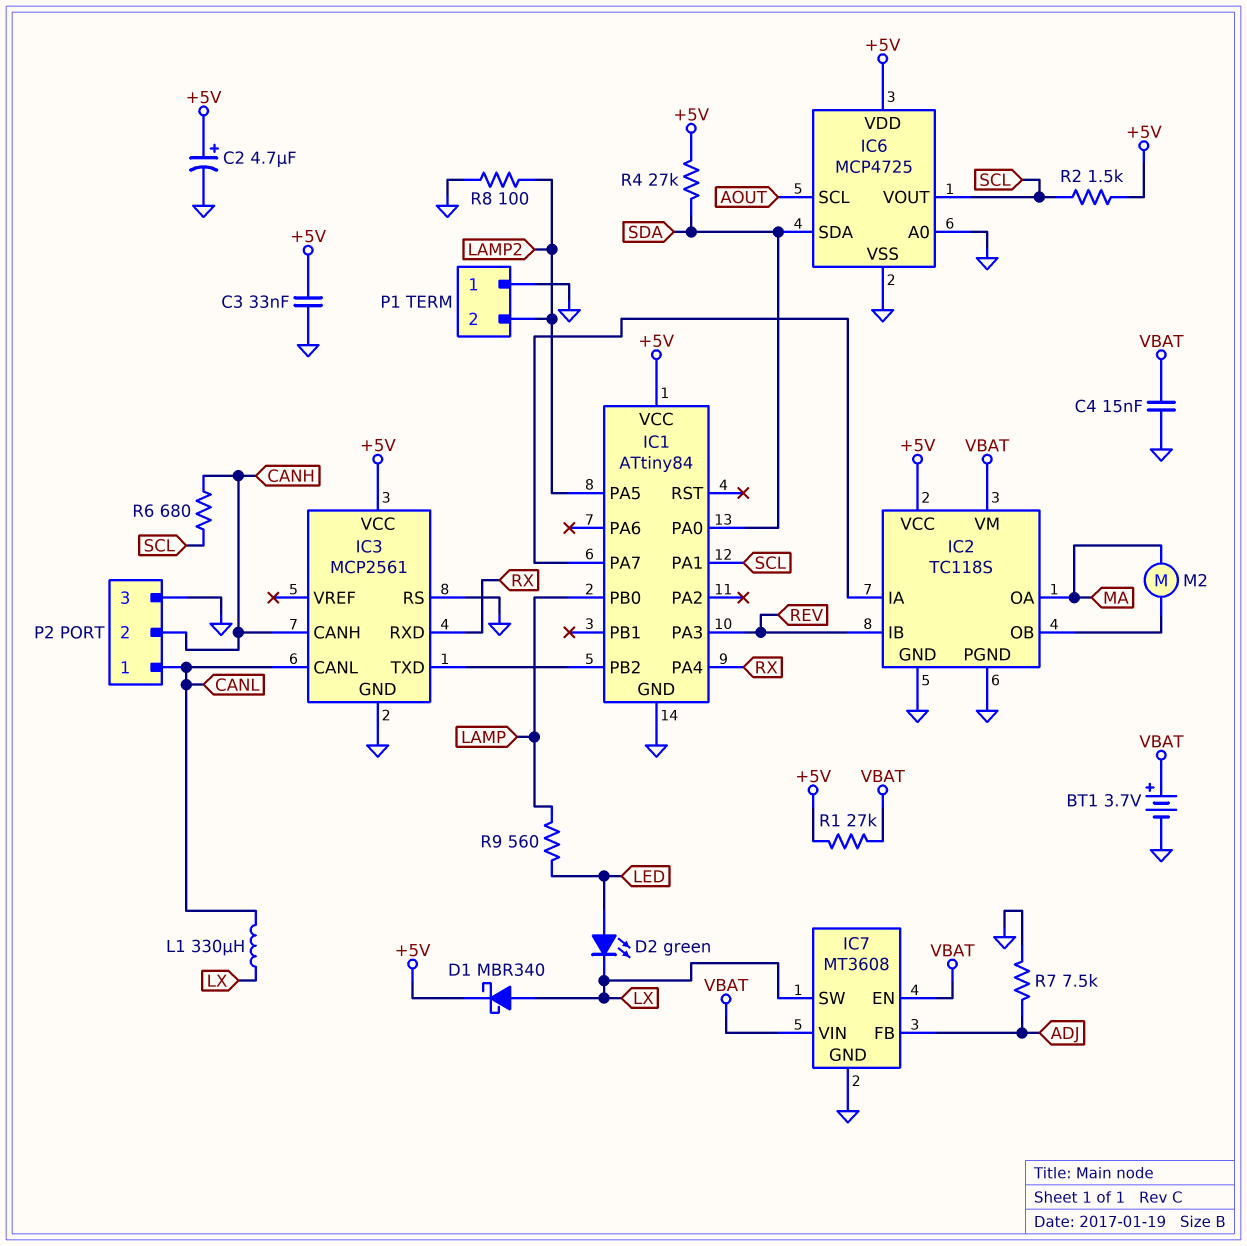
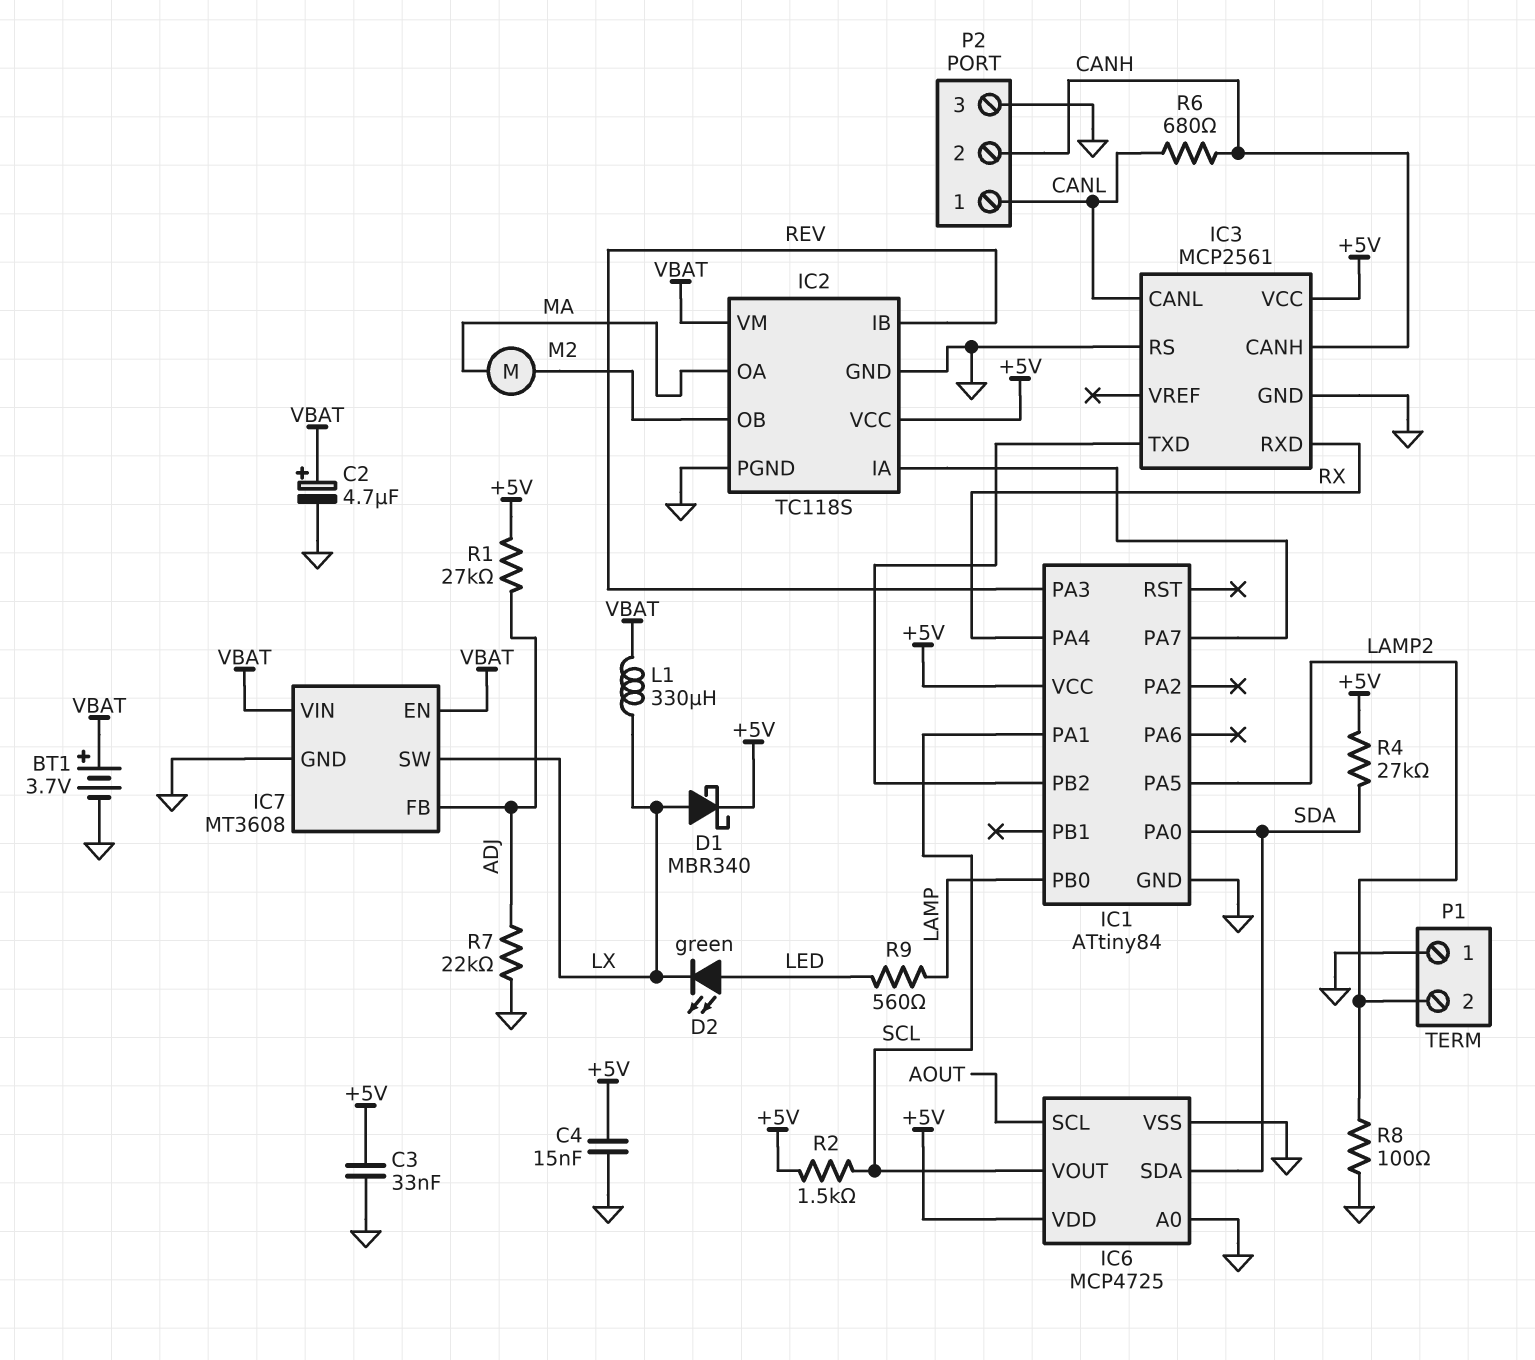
C2: 4.7uF (plus +5V, minus GND) -> 4.7uF (plus VBAT, minus GND)
C4: 15nF (GND, VBAT) -> 15nF (+5V, GND)
L1: 330uH (CANL, LX) -> 330uH (LX, VBAT)
R1: 27k (+5V, VBAT) -> 27k (+5V, ADJ)
R6: 680 (CANH, SCL) -> 680 (CANH, CANL)
R7: 7.5k (ADJ, GND) -> 22k (ADJ, GND)

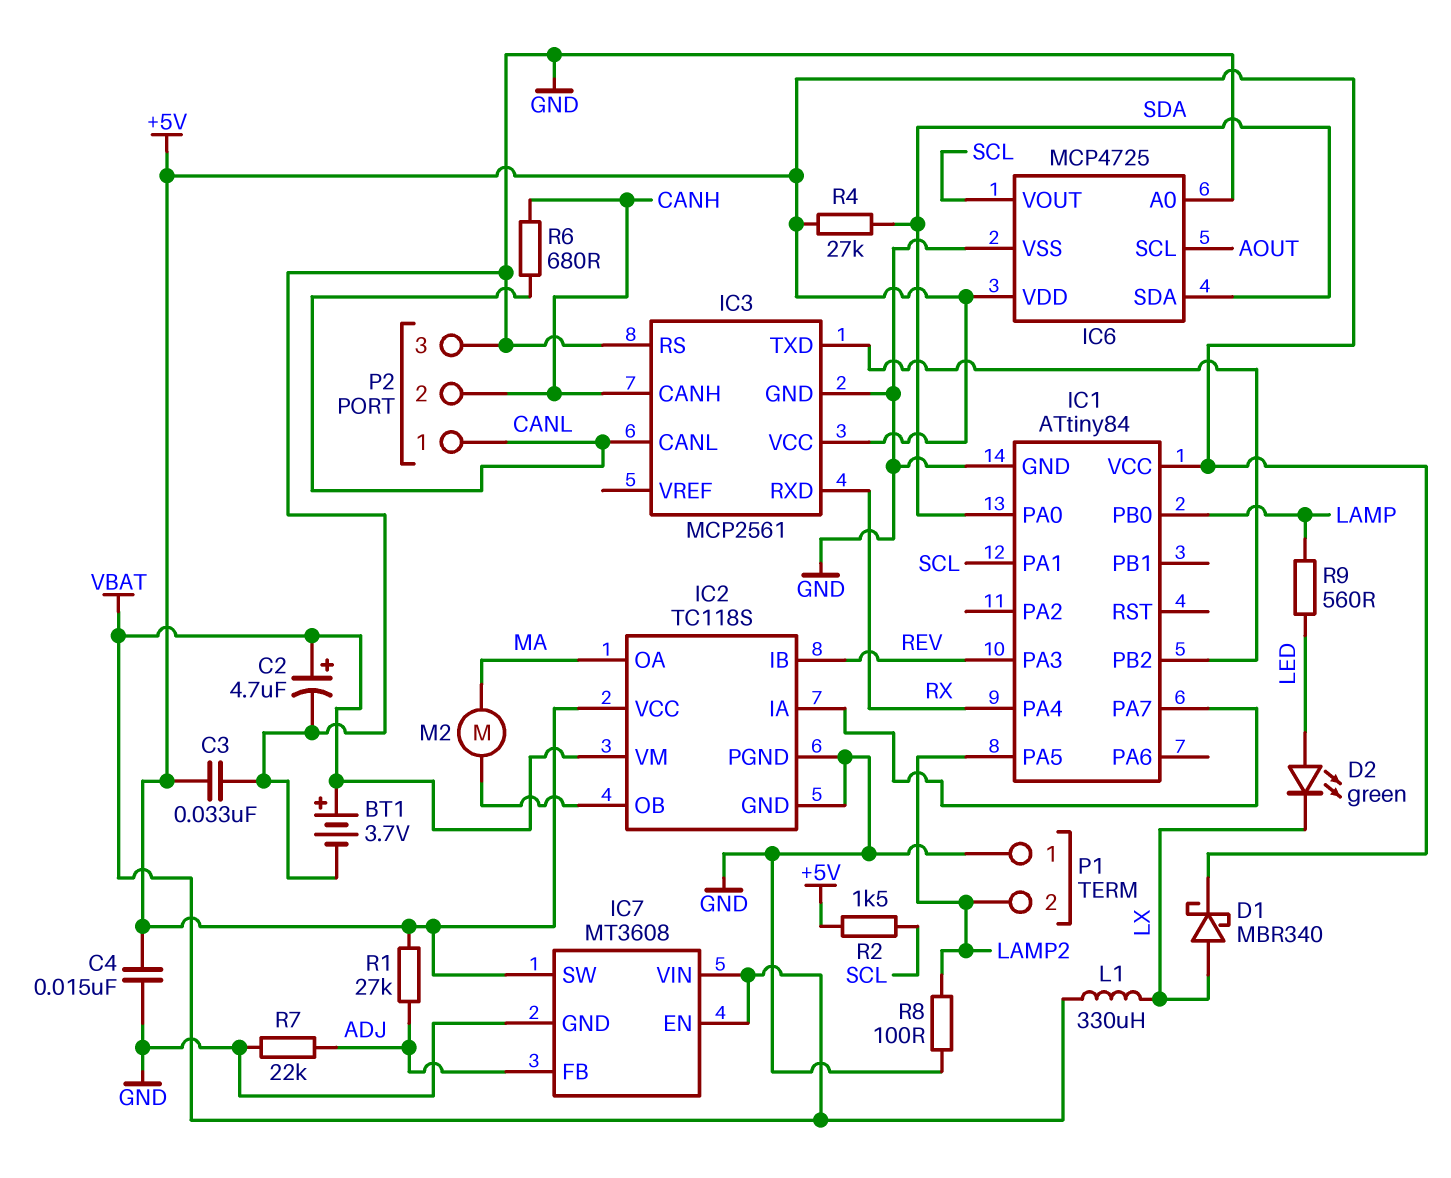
IC7 pin SW: LX -> +5V

